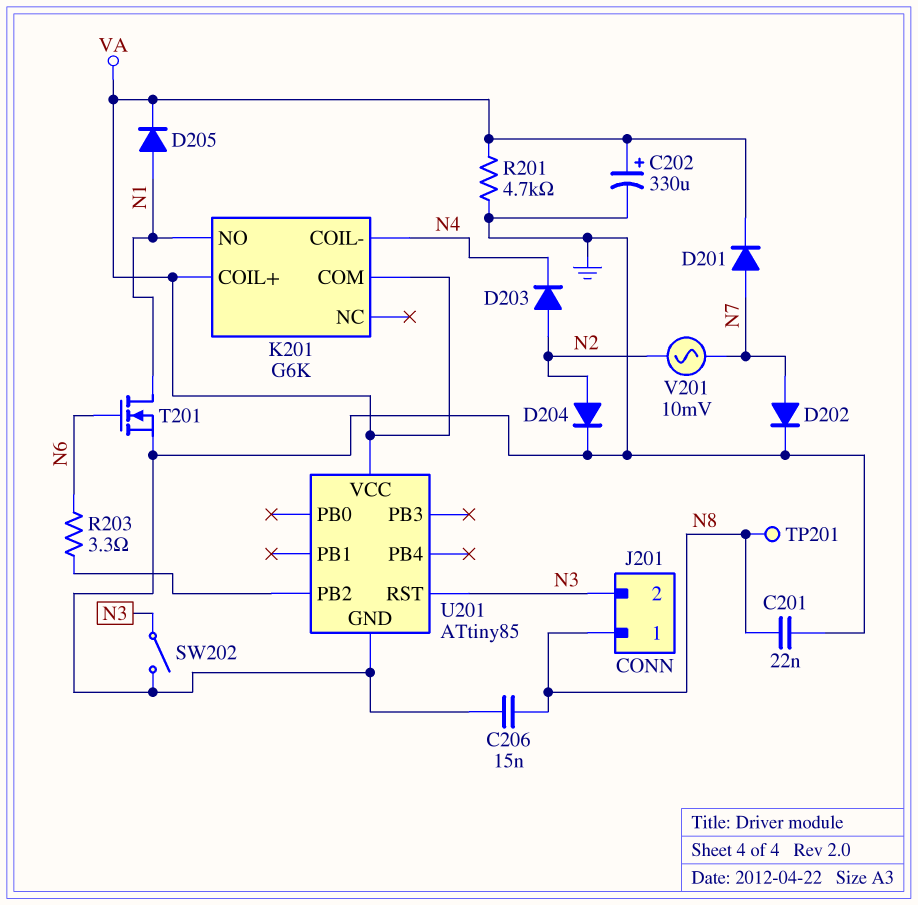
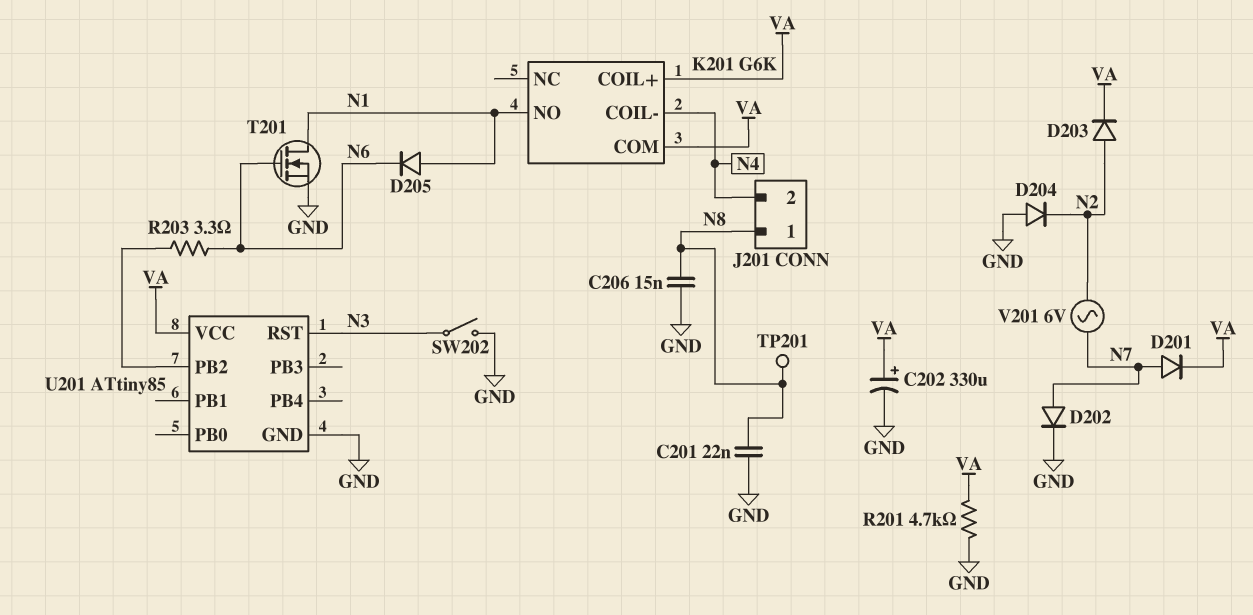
D203: diode (A N2, K N4) -> diode (A N2, K VA)
D204: diode (A N2, K GND) -> diode (A GND, K N2)
D205: diode (A N1, K VA) -> diode (A N1, K N6)
J201 pin 2: N3 -> N4
V201: AC 10mV (N2, N7) -> AC 6V (N2, N7)

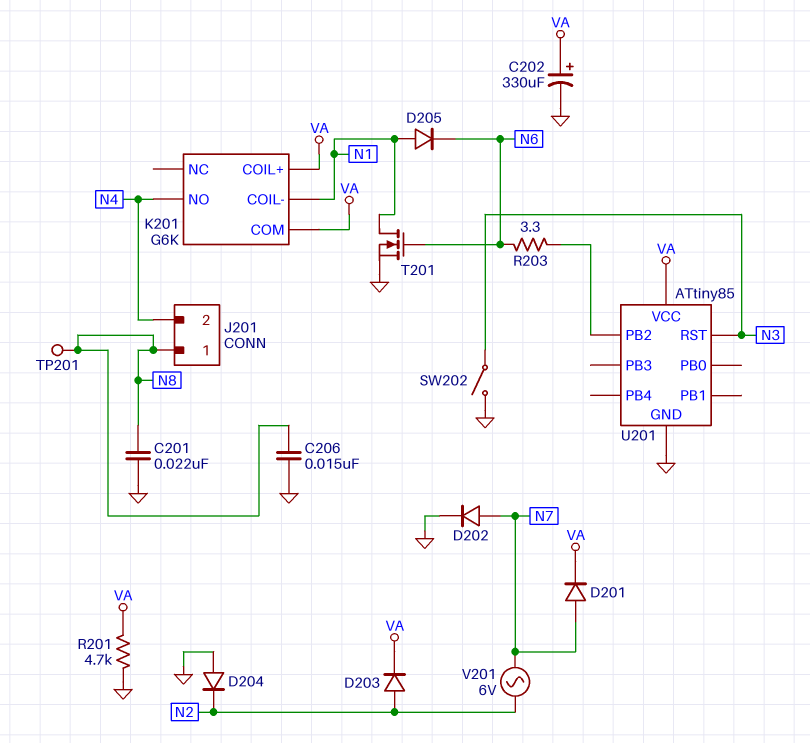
K201 pin COIL-: N4 -> N1
K201 pin NO: N1 -> N4

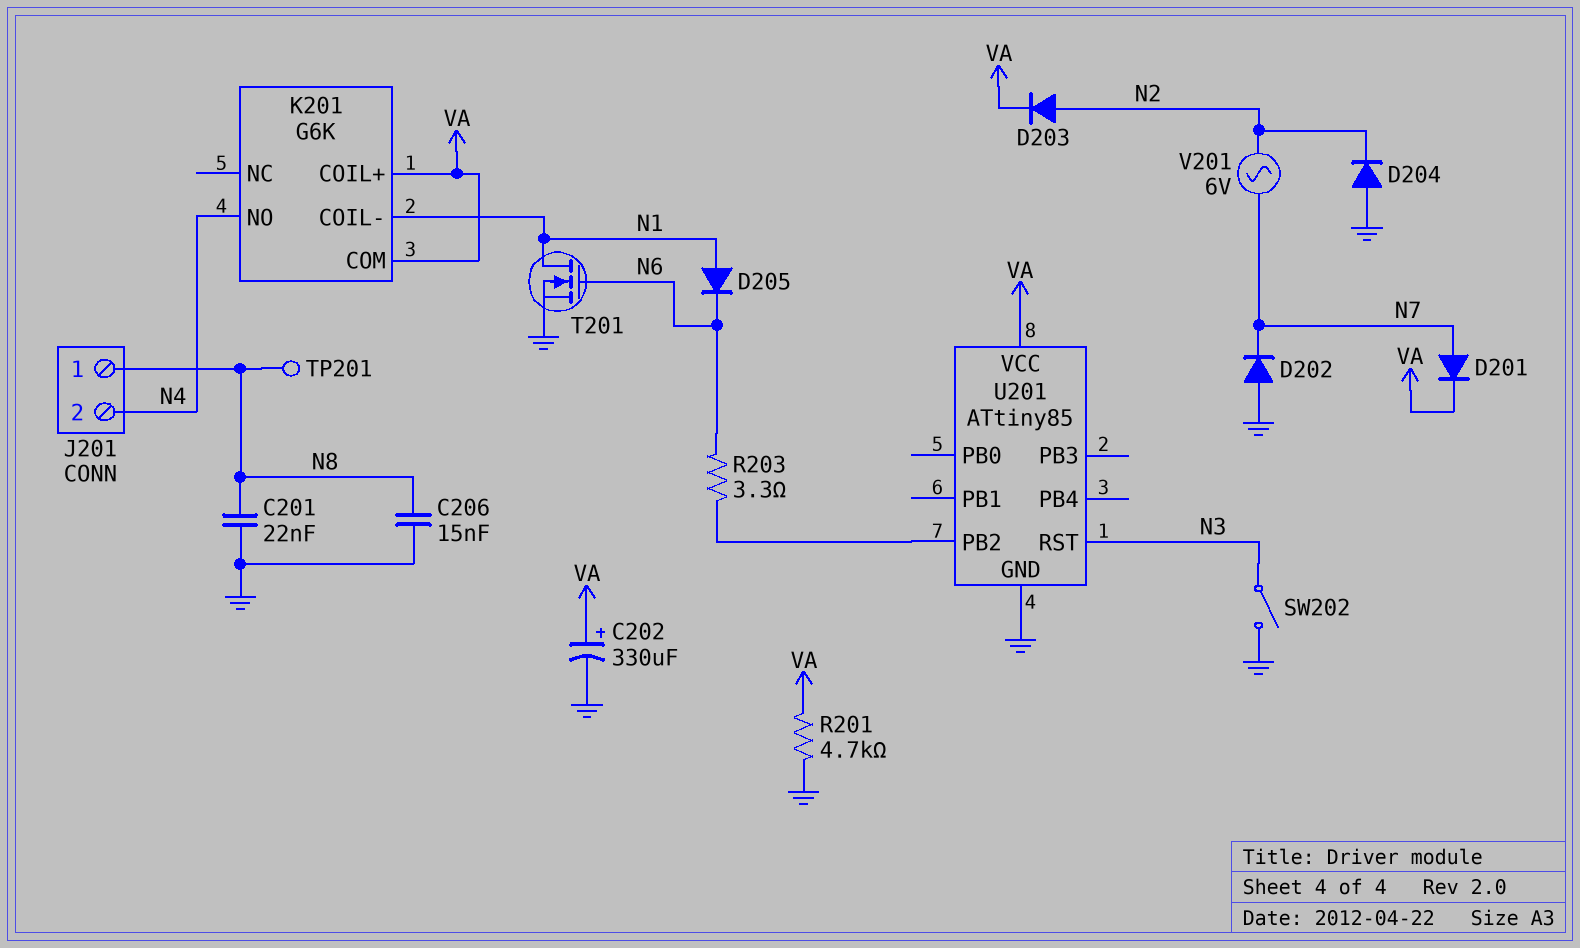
D202: diode (A N7, K GND) -> diode (A GND, K N7)

